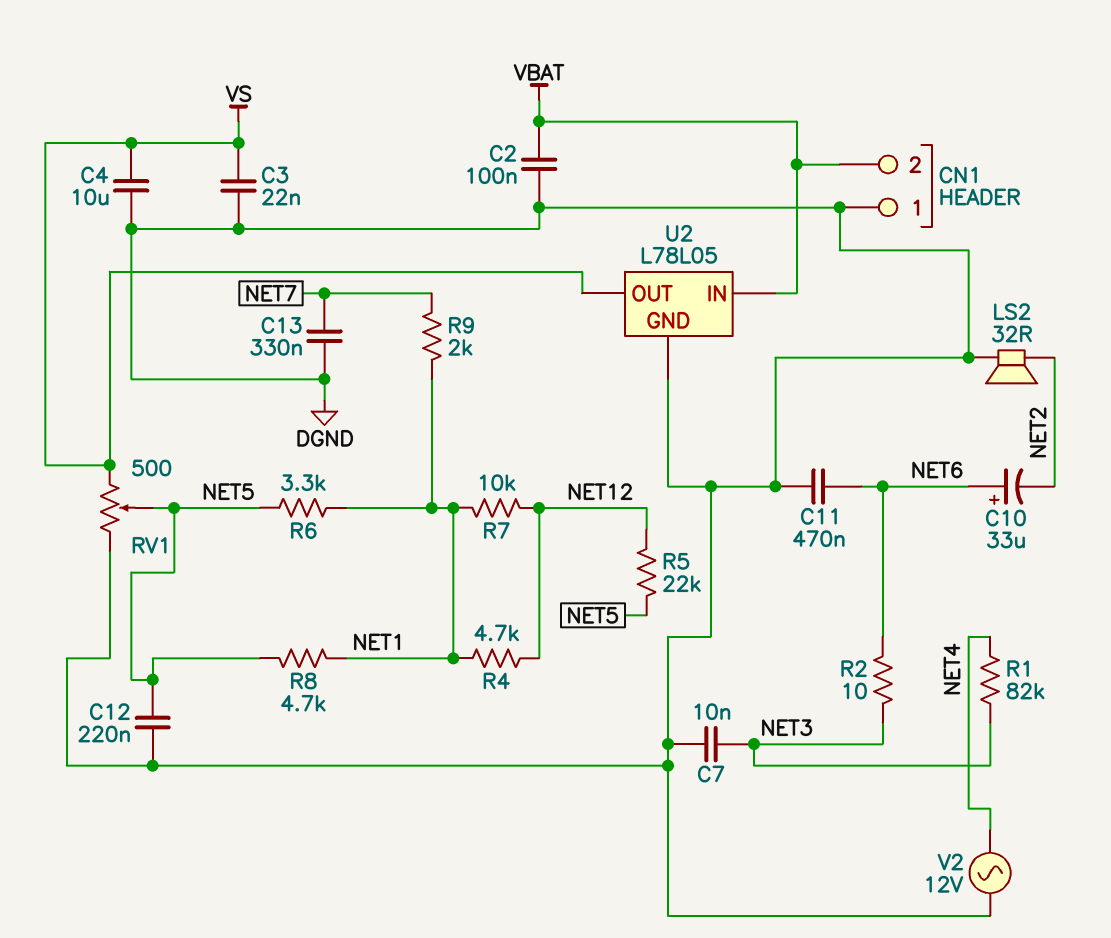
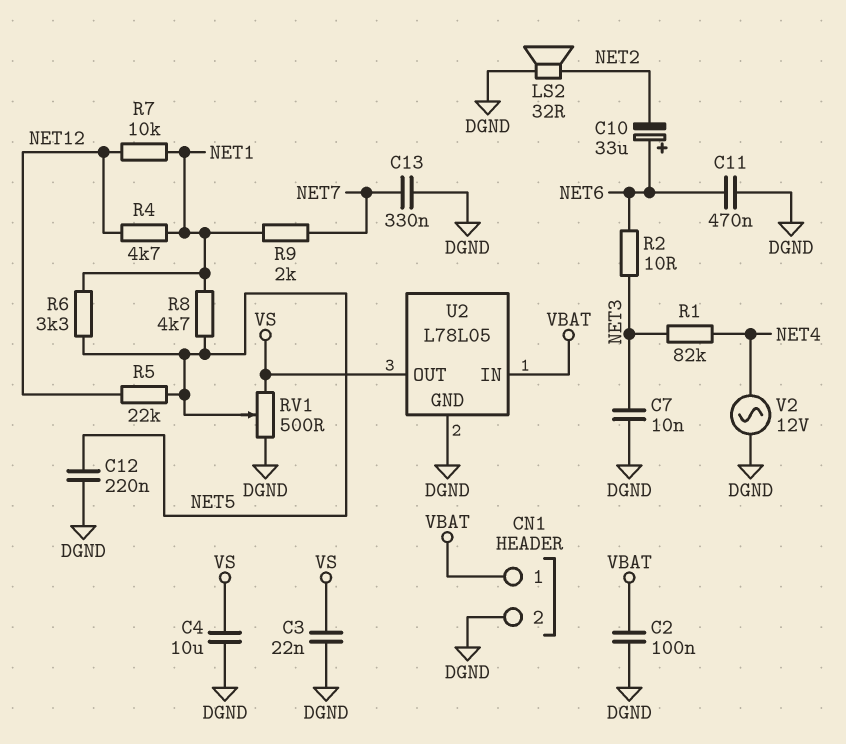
CN1 pin 1: DGND -> VBAT
CN1 pin 2: VBAT -> DGND

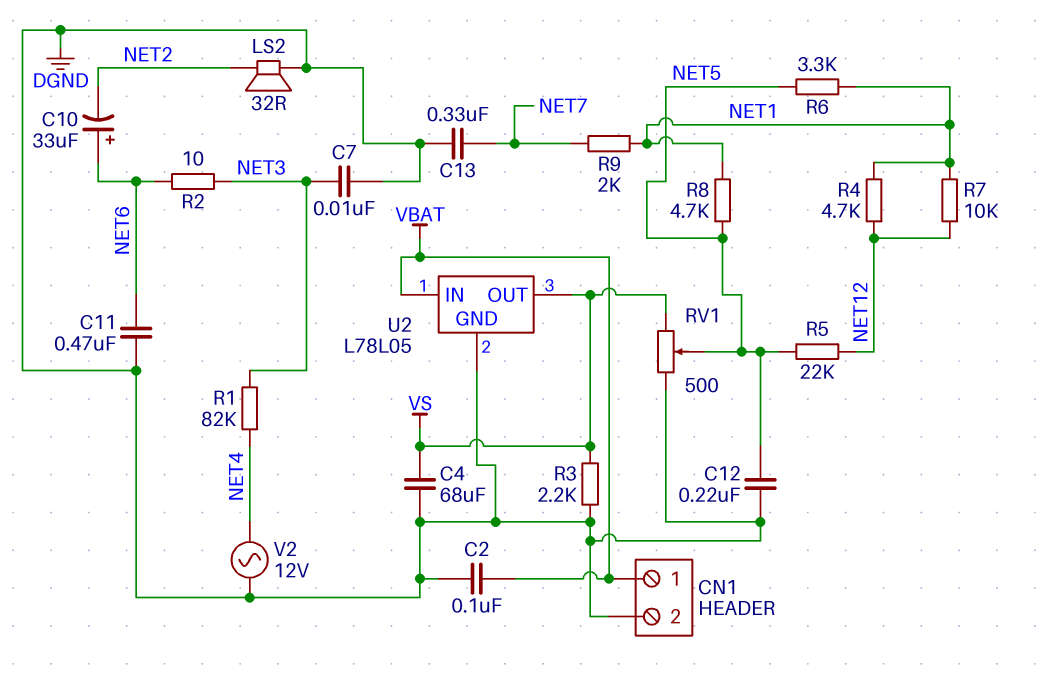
C3: 22nF (DGND, VS) -> none
C4: 10uF (DGND, VS) -> 68uF (DGND, VS)
R3: none -> 2.2k (DGND, VS)

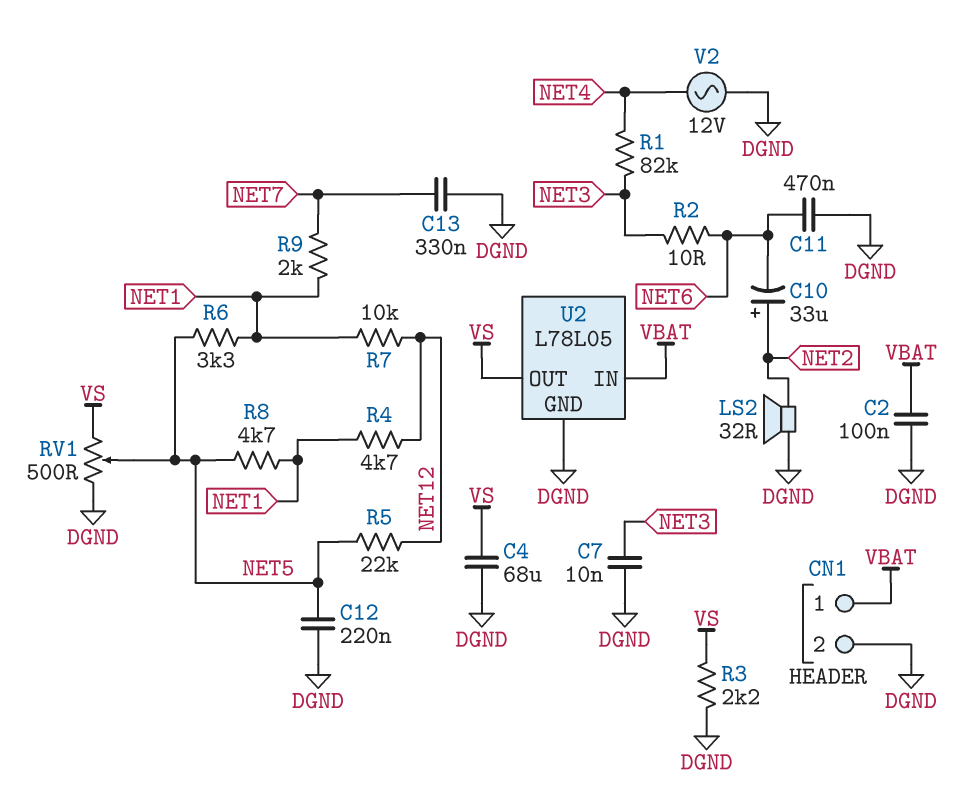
C10: 33uF (plus NET6, minus NET2) -> 33uF (plus NET2, minus NET6)

